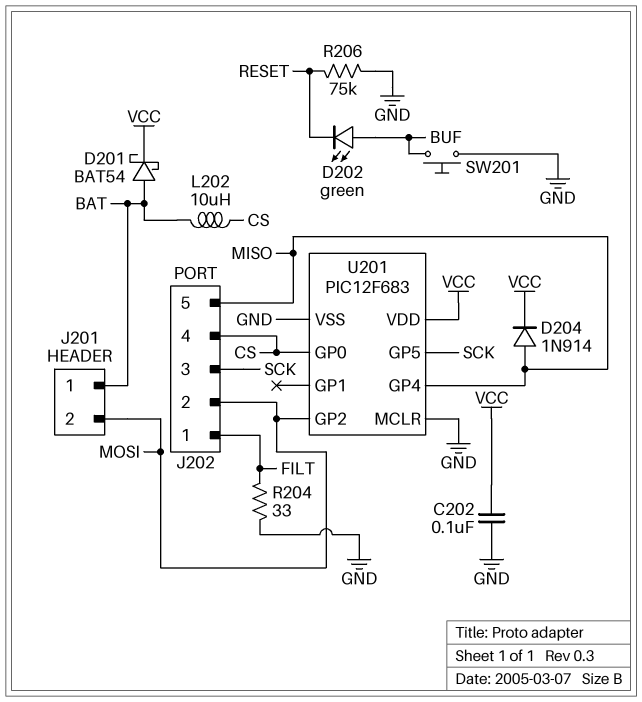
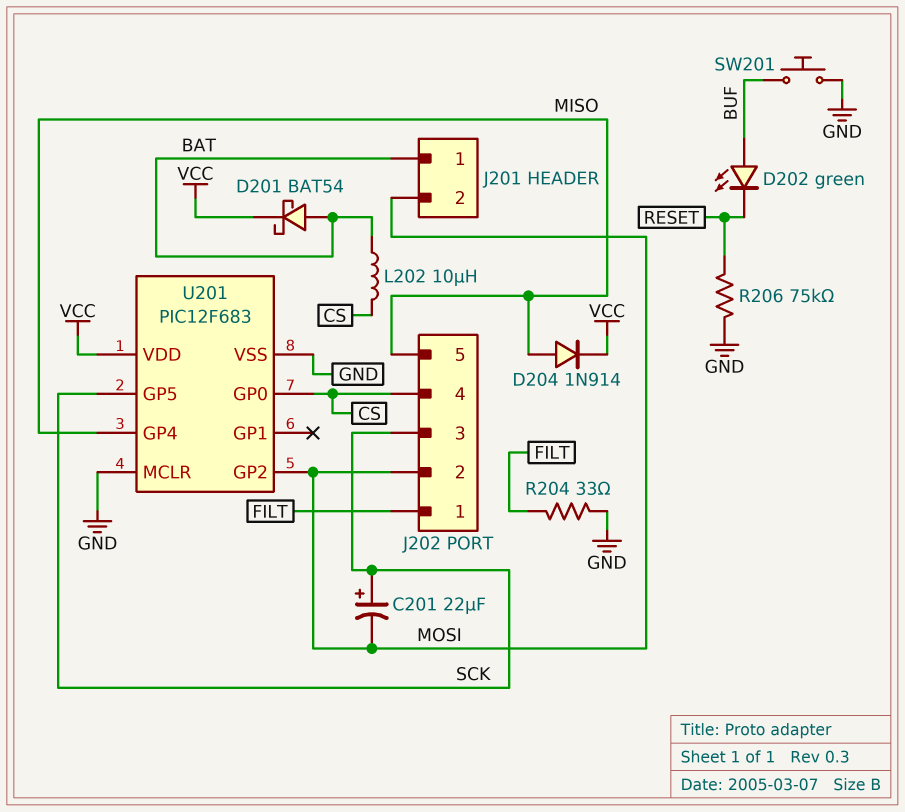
C201: none -> 22uF (plus SCK, minus MOSI)
C202: 100nF (GND, VCC) -> none

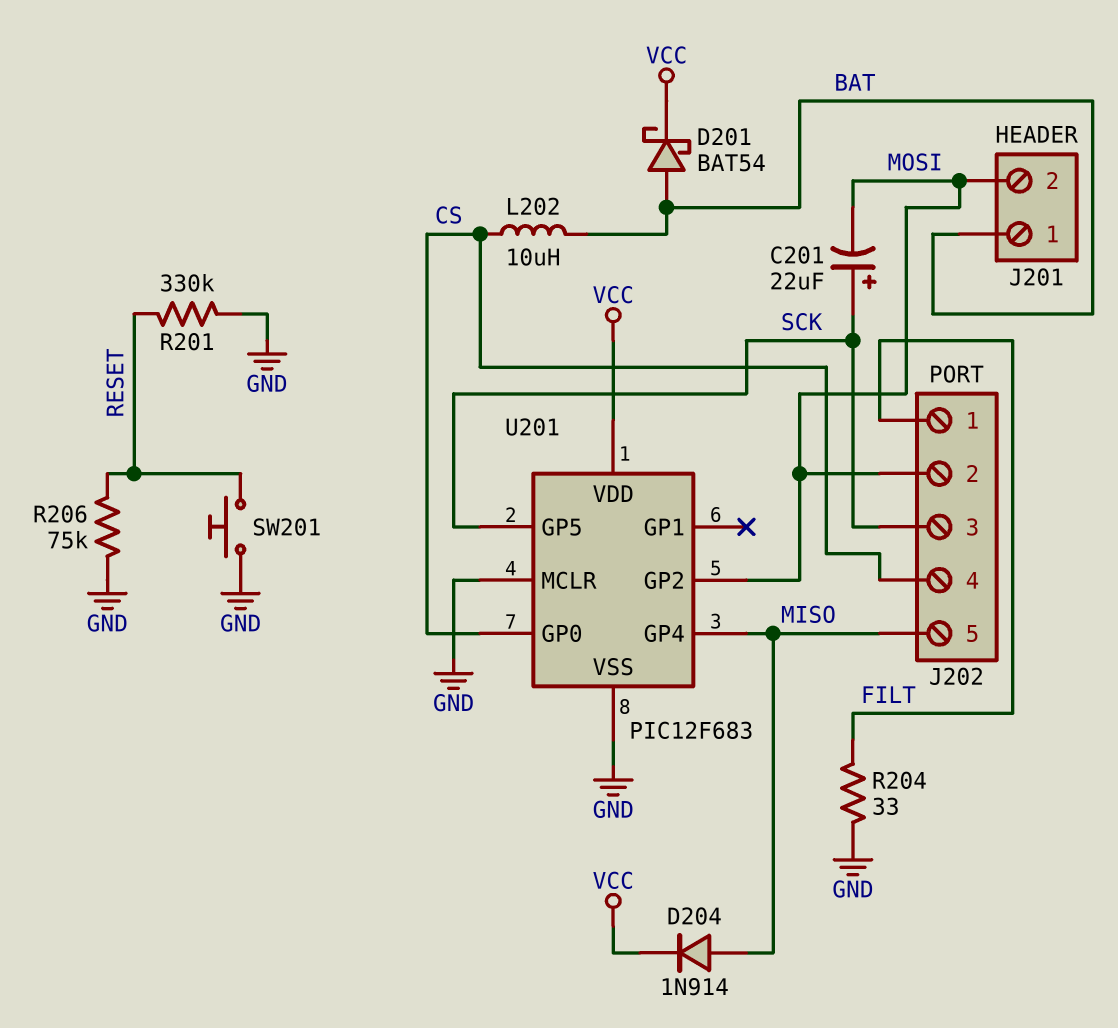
D202: LED green (A BUF, K RESET) -> none
R201: none -> 330k (GND, RESET)
SW201: button (BUF, GND) -> button (GND, RESET)

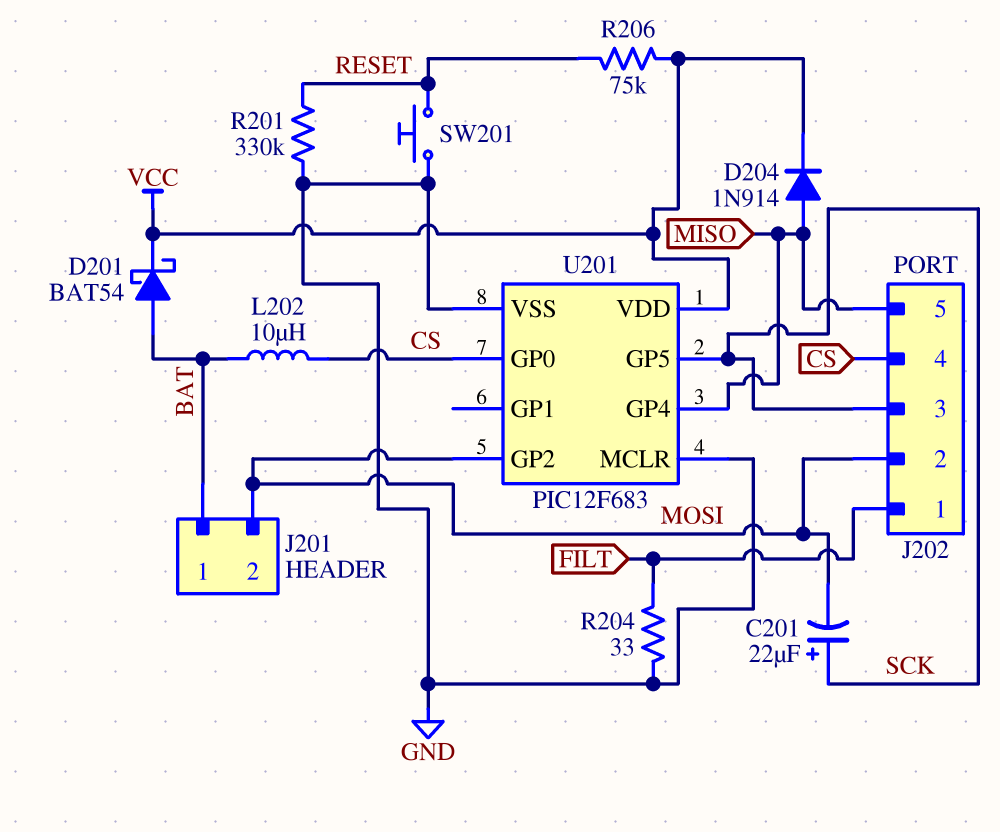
R206: 75k (GND, RESET) -> 75k (RESET, VCC)

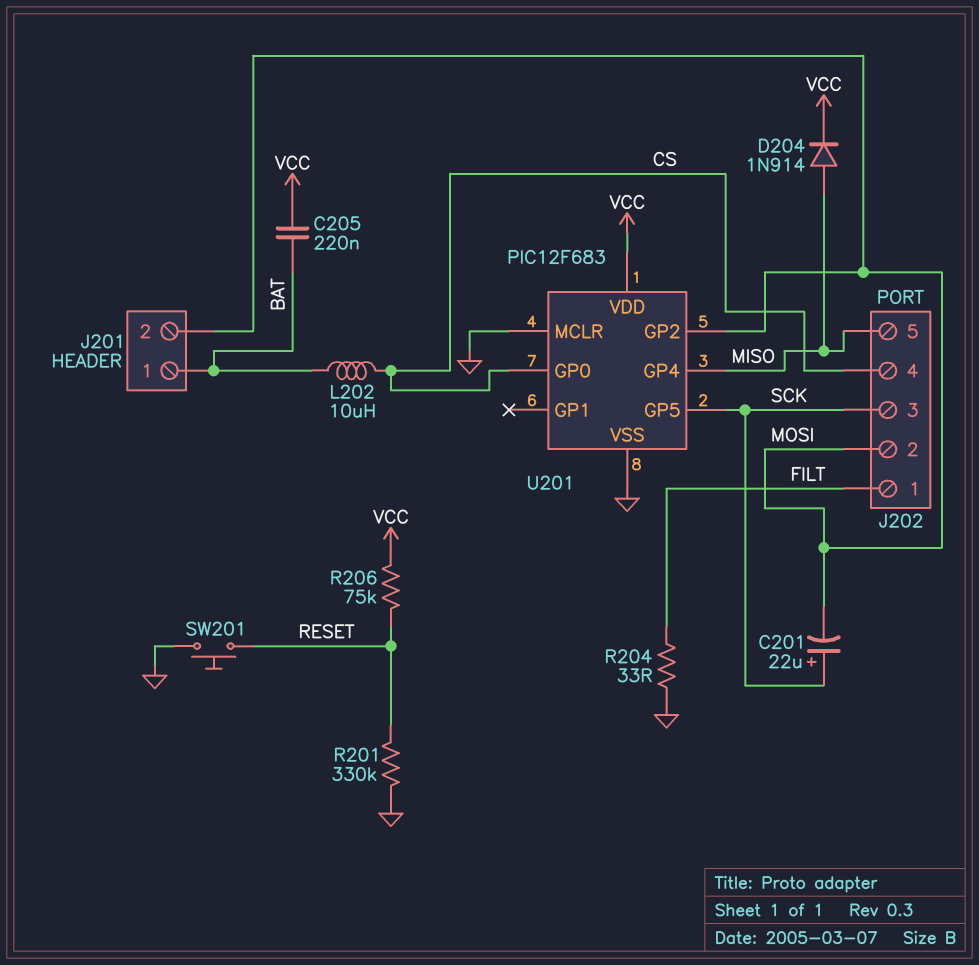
C205: none -> 220nF (BAT, VCC)
D201: schottky BAT54 (A BAT, K VCC) -> none

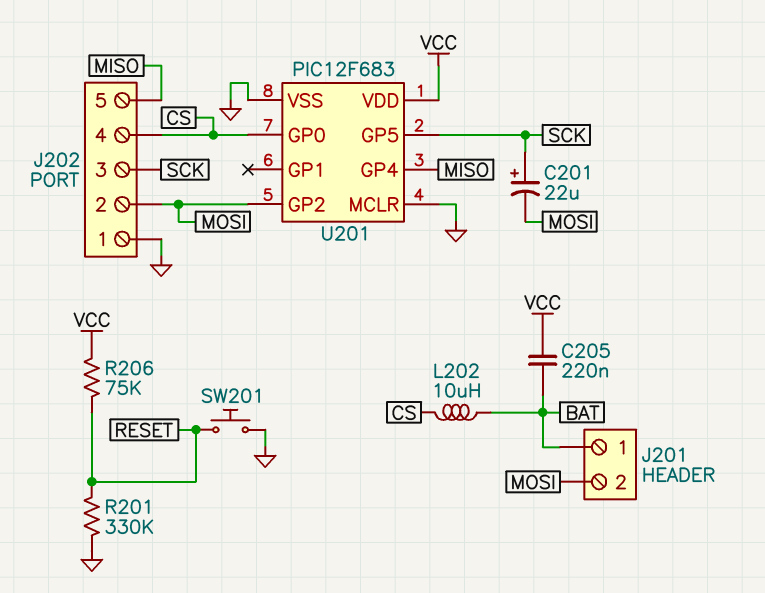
D204: diode 1N914 (A MISO, K VCC) -> none
J202 pin 1: FILT -> GND
R204: 33 (FILT, GND) -> none

